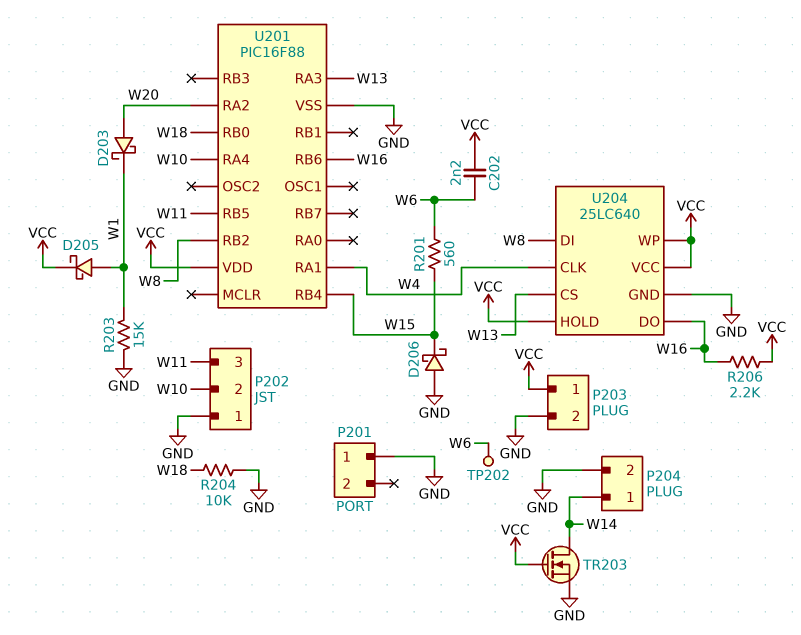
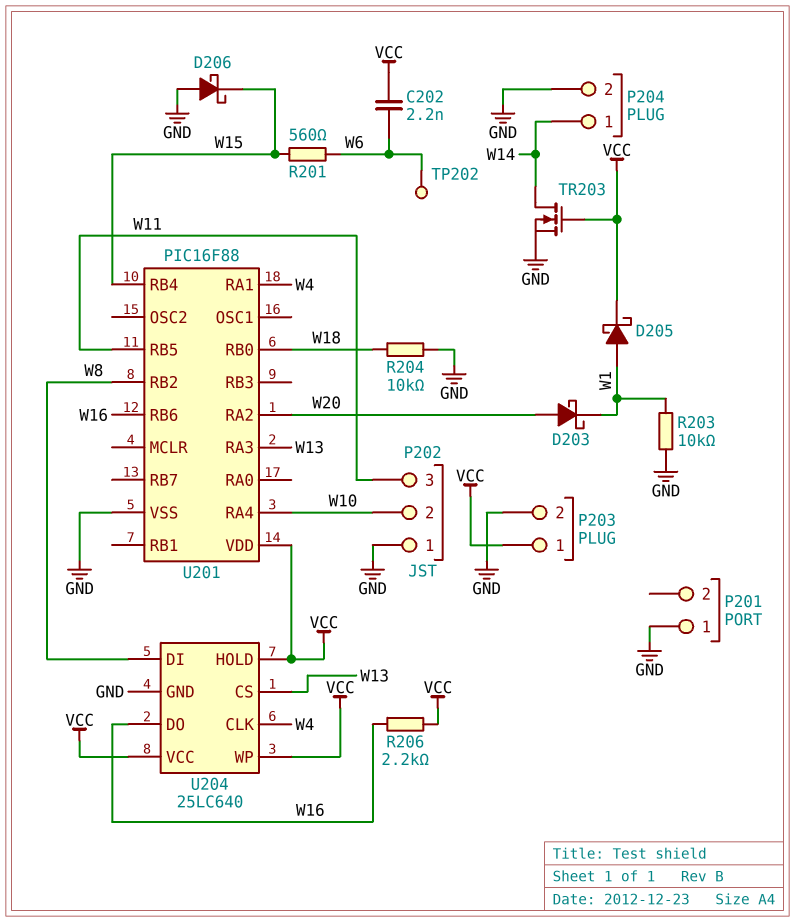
R203: 15k (GND, W1) -> 10k (GND, W1)

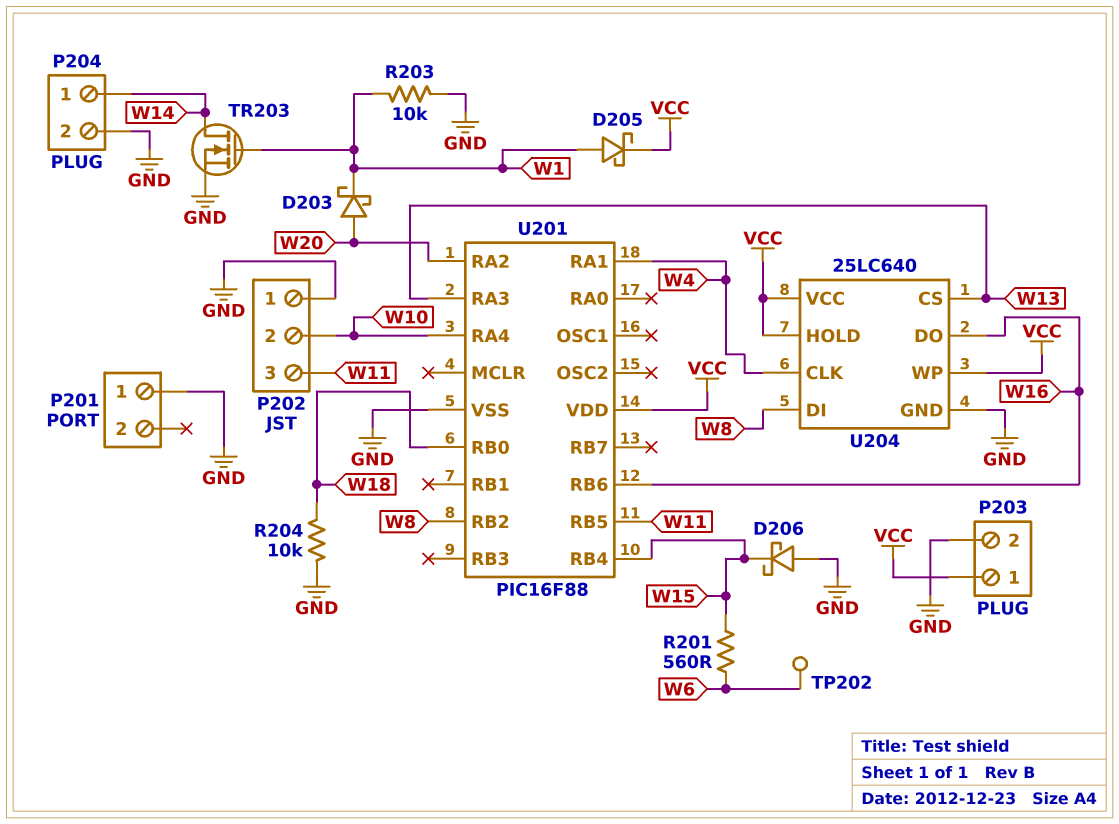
C202: 2.2nF (VCC, W6) -> none
R206: 2.2k (VCC, W16) -> none
TR203: NMOS (G VCC, D W14, S GND) -> NMOS (G W1, D W14, S GND)

